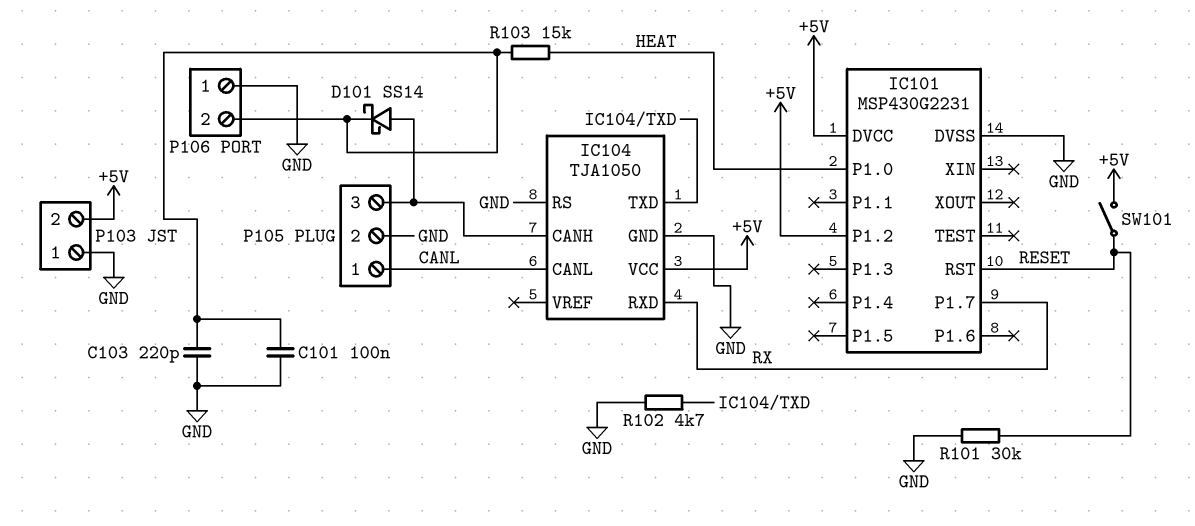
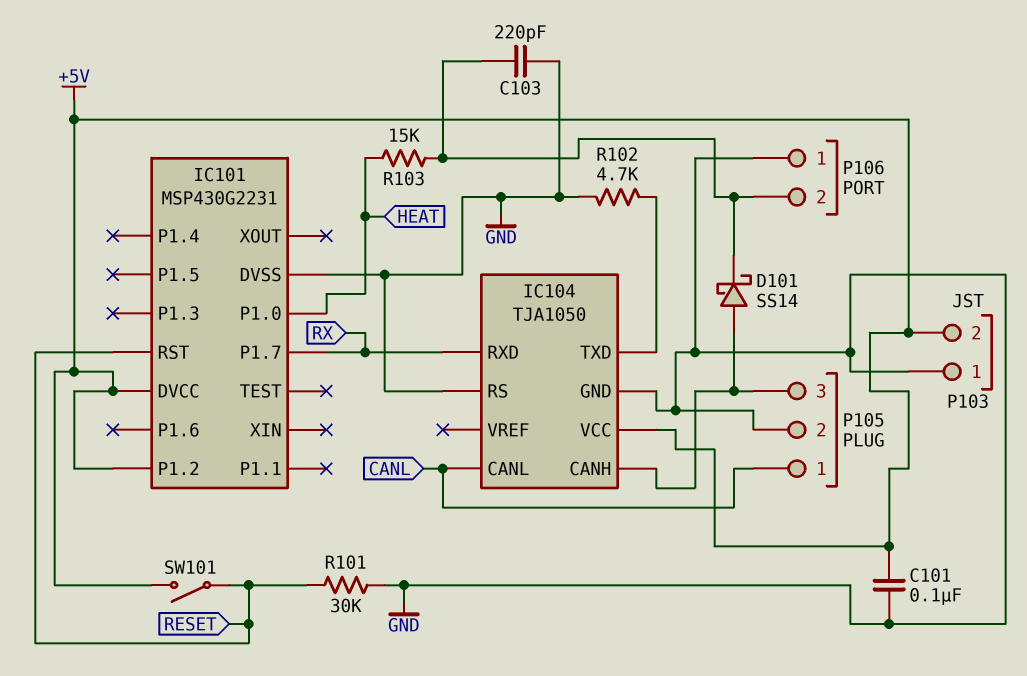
C101: 100nF (GND, P106/2) -> 100nF (+5V, GND)

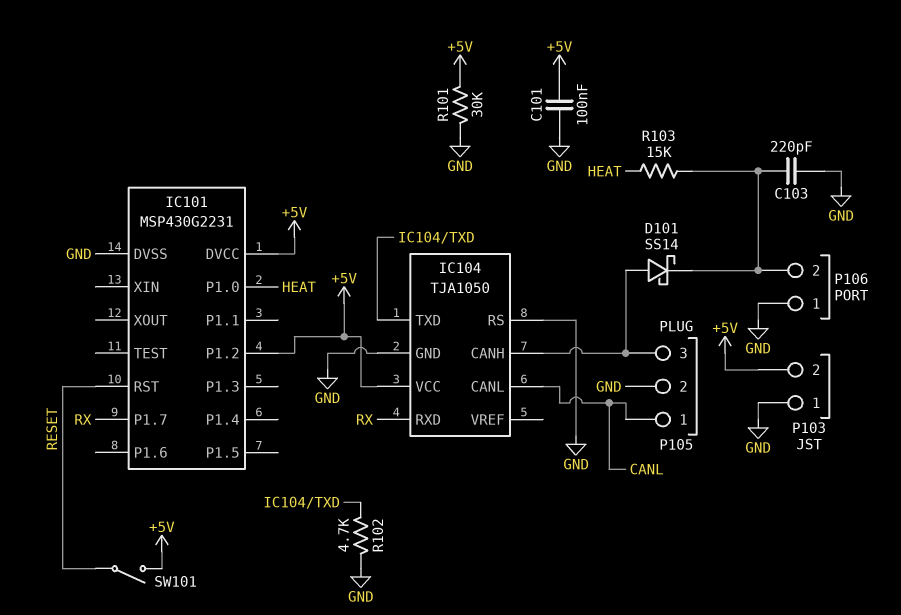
R101: 30k (GND, RESET) -> 30k (+5V, GND)

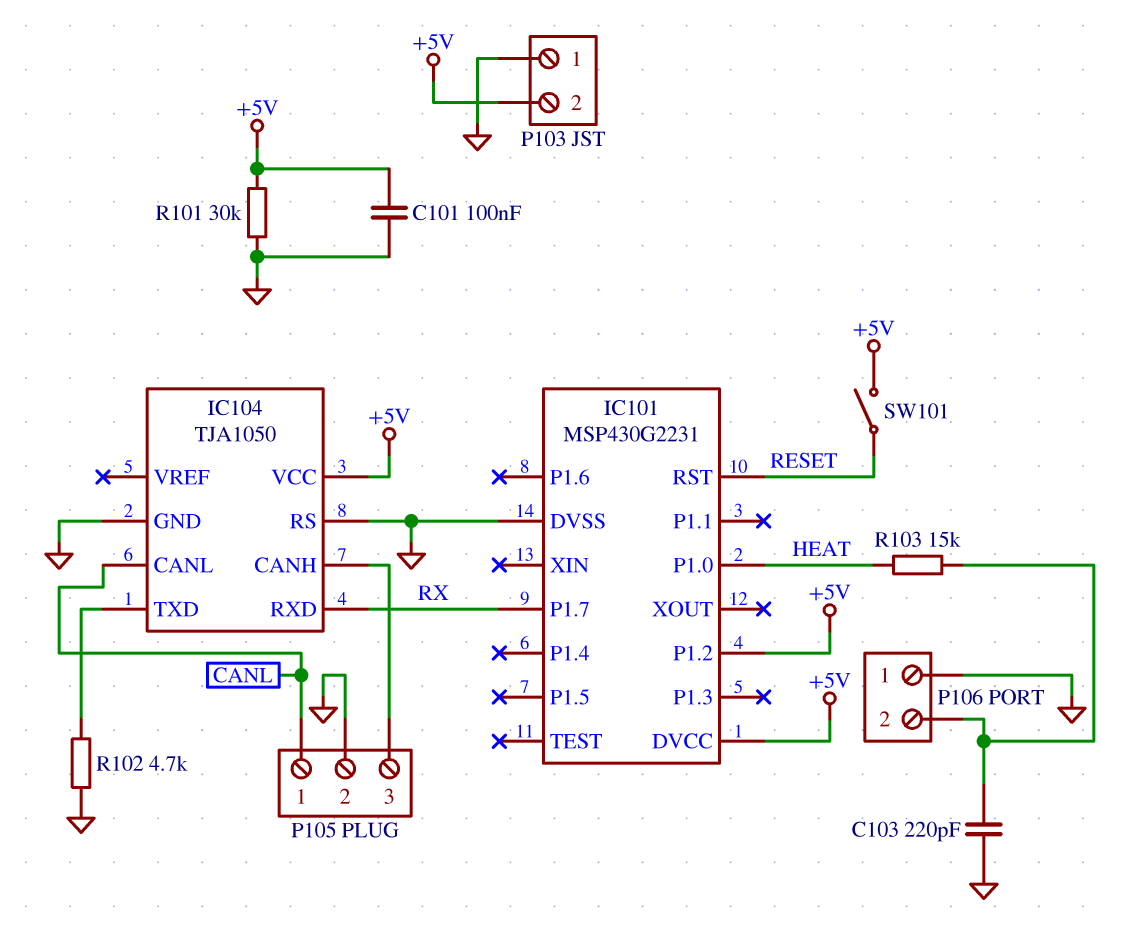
D101: schottky SS14 (A IC104/CANH, K P106/2) -> none

